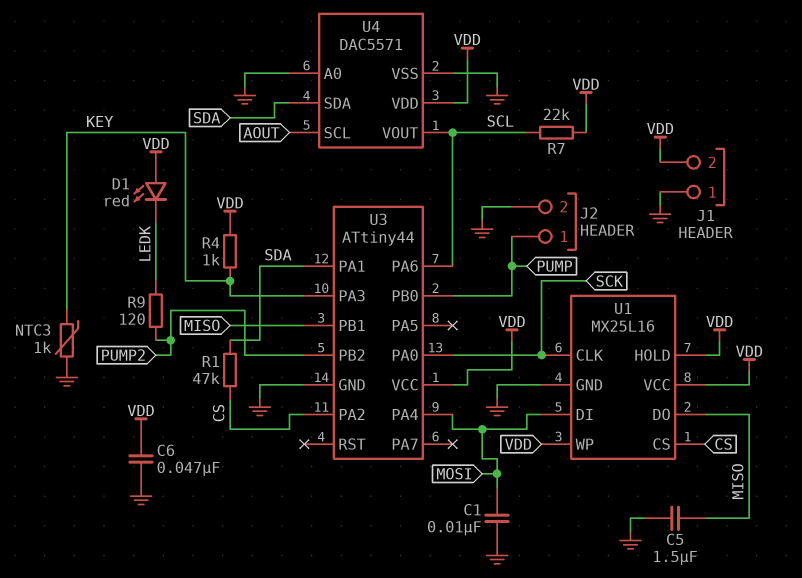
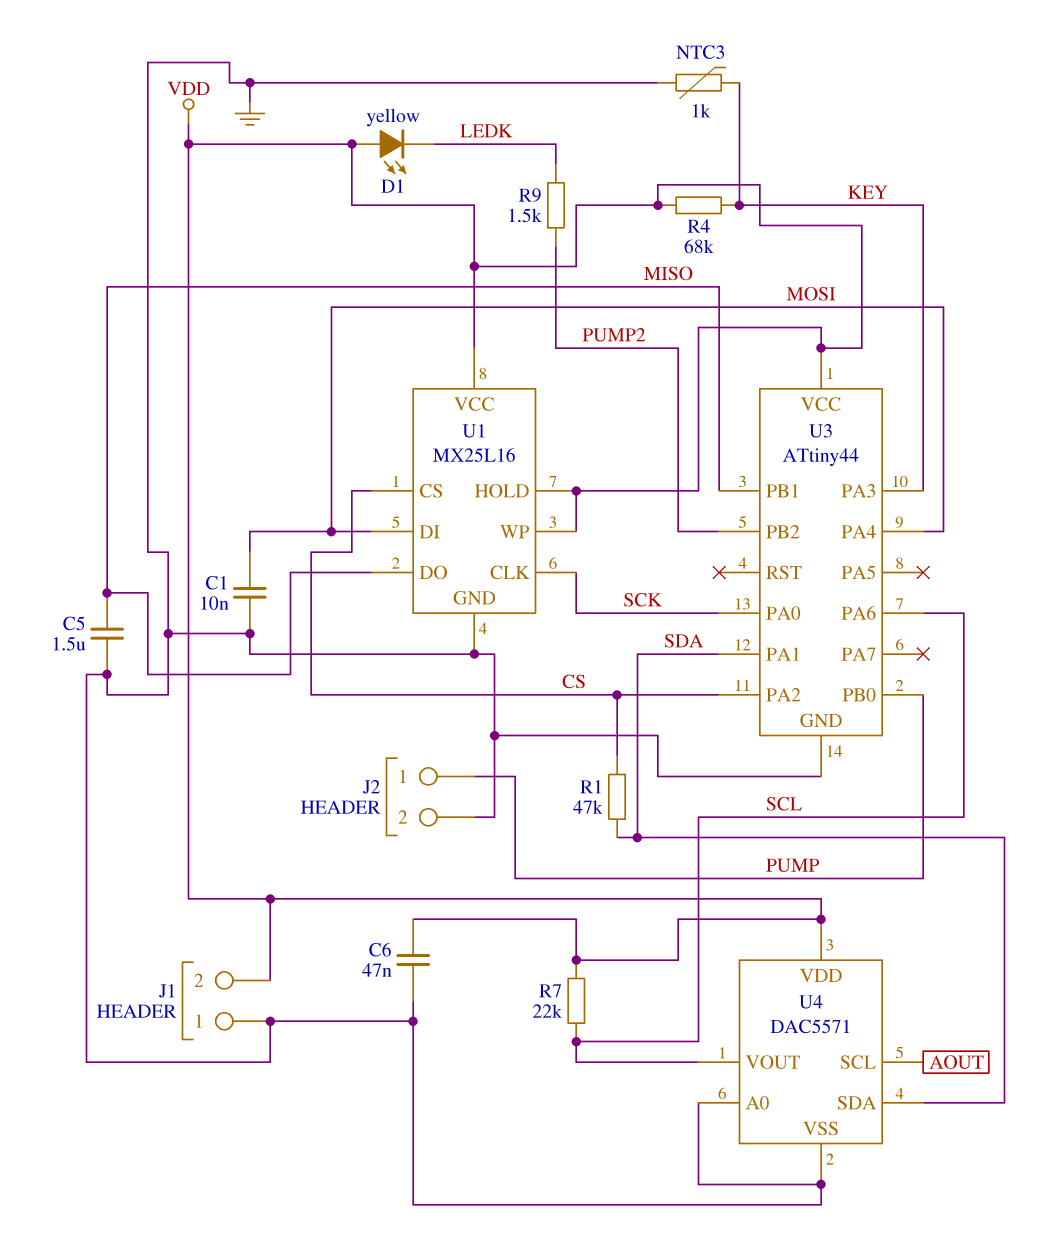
D1: LED red (A VDD, K LEDK) -> LED yellow (A VDD, K LEDK)
R4: 1k (KEY, VDD) -> 68k (KEY, VDD)
R9: 120 (LEDK, PUMP2) -> 1.5k (LEDK, PUMP2)

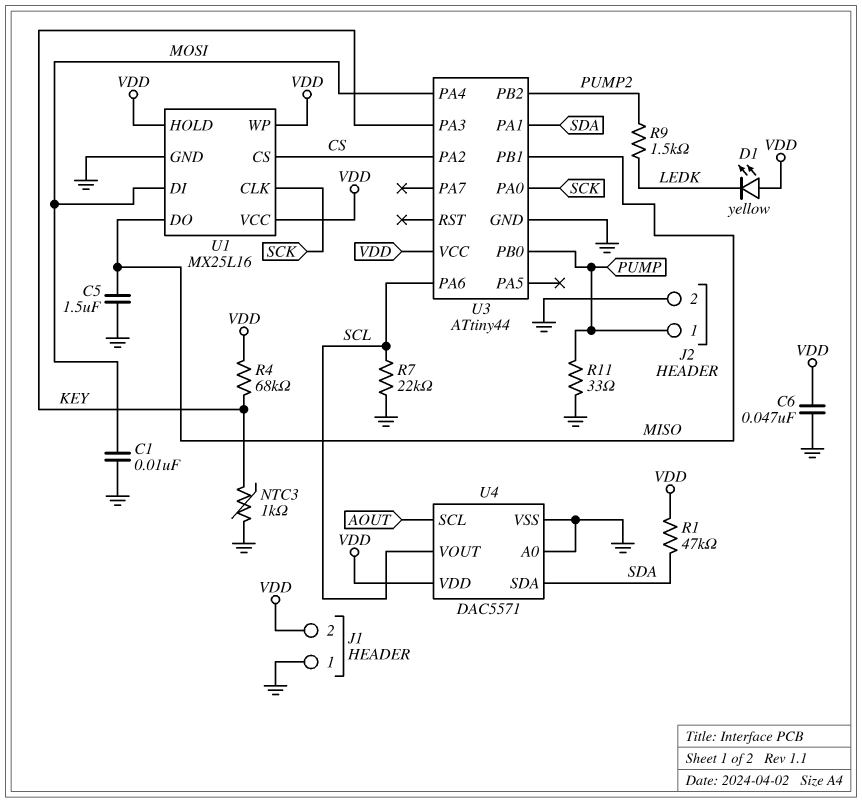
R1: 47k (CS, SDA) -> 47k (SDA, VDD)
R7: 22k (SCL, VDD) -> 22k (GND, SCL)
R11: none -> 33 (GND, PUMP)

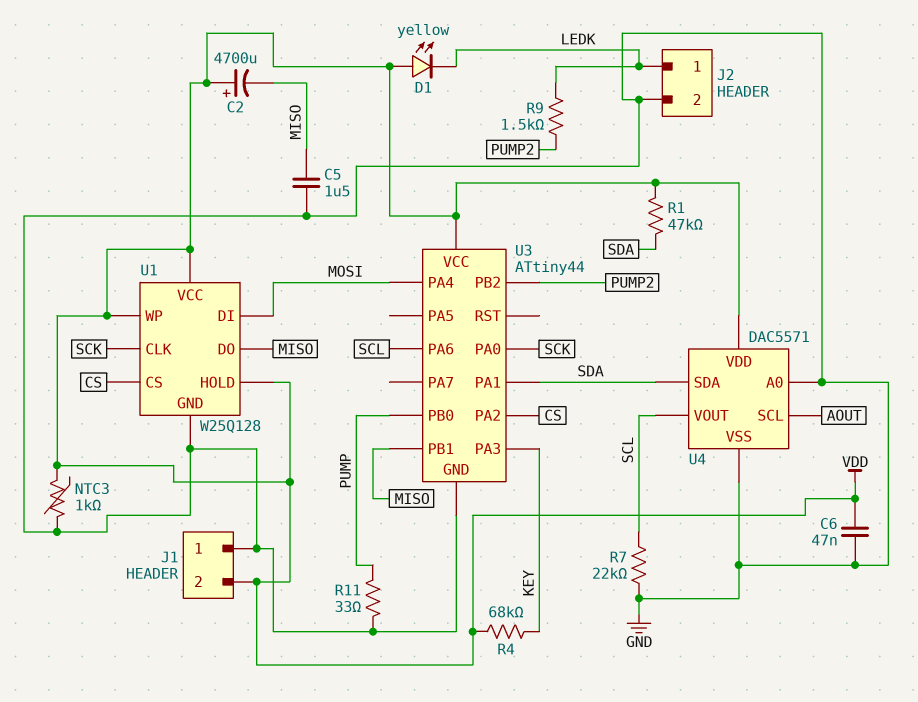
C1: 10nF (GND, MOSI) -> none
C2: none -> 4700uF (plus VDD, minus MISO)
J2 pin 1: PUMP -> LEDK
NTC3: 1k (GND, KEY) -> 1k (GND, VDD)
U1: MX25L16 -> W25Q128

